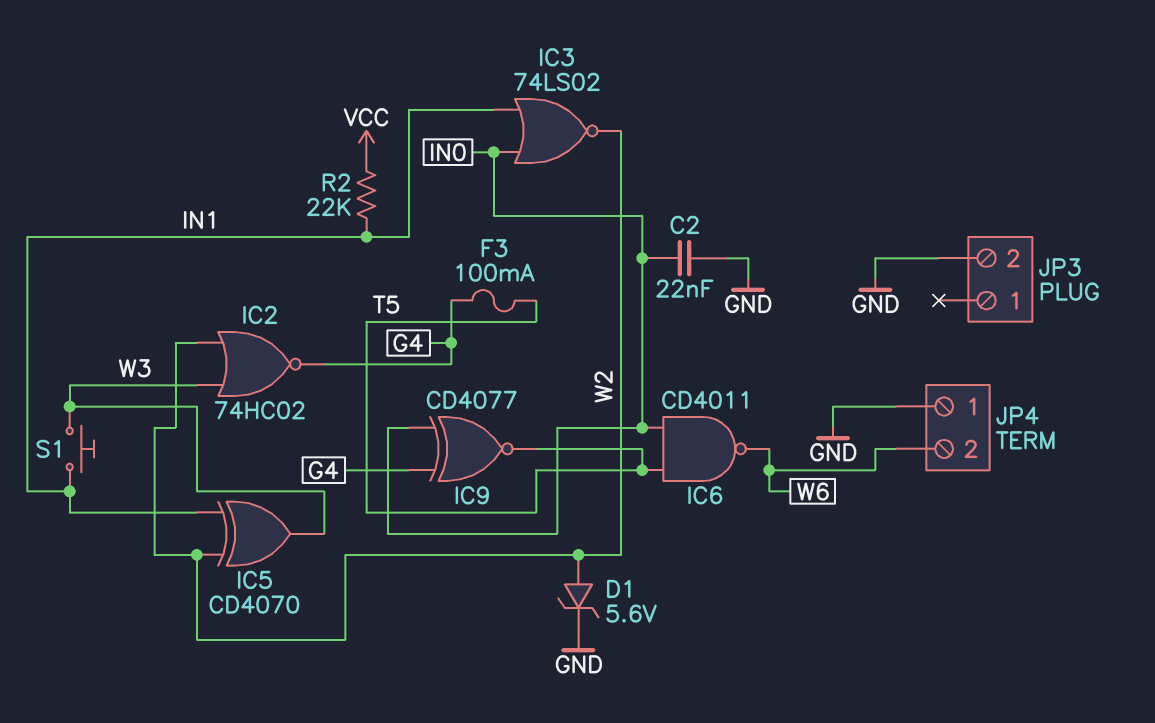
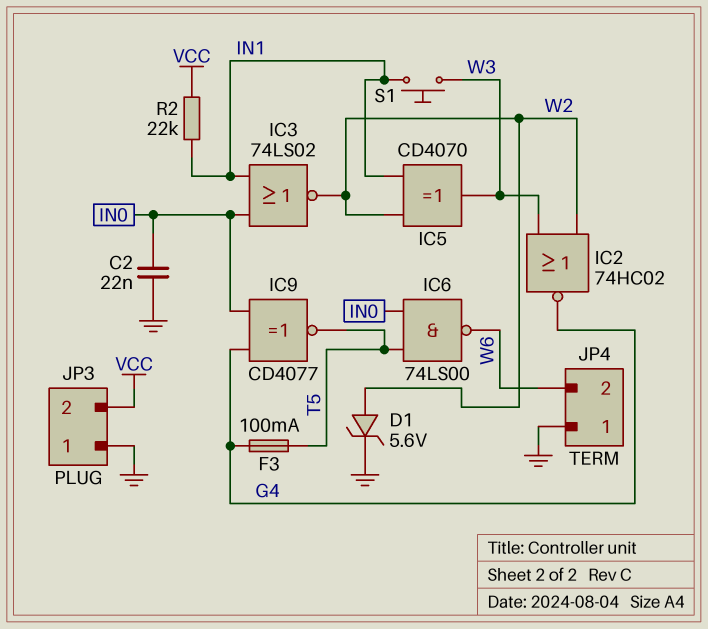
IC6: NAND CD4011 (in IN0, in T5, out W6) -> NAND 74LS00 (in IN0, in T5, out W6)
JP3 pin 1: none -> GND
JP3 pin 2: GND -> VCC

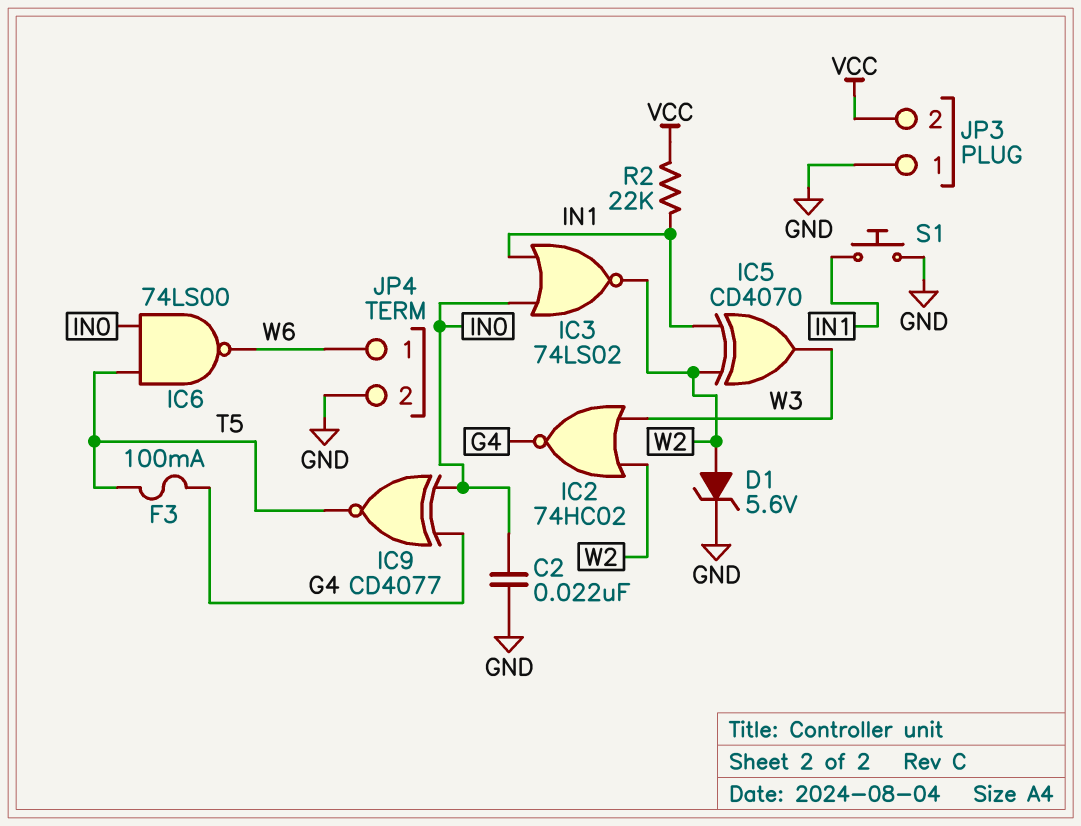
JP4 pin 1: GND -> W6
JP4 pin 2: W6 -> GND
S1: button (IN1, W3) -> button (GND, IN1)

